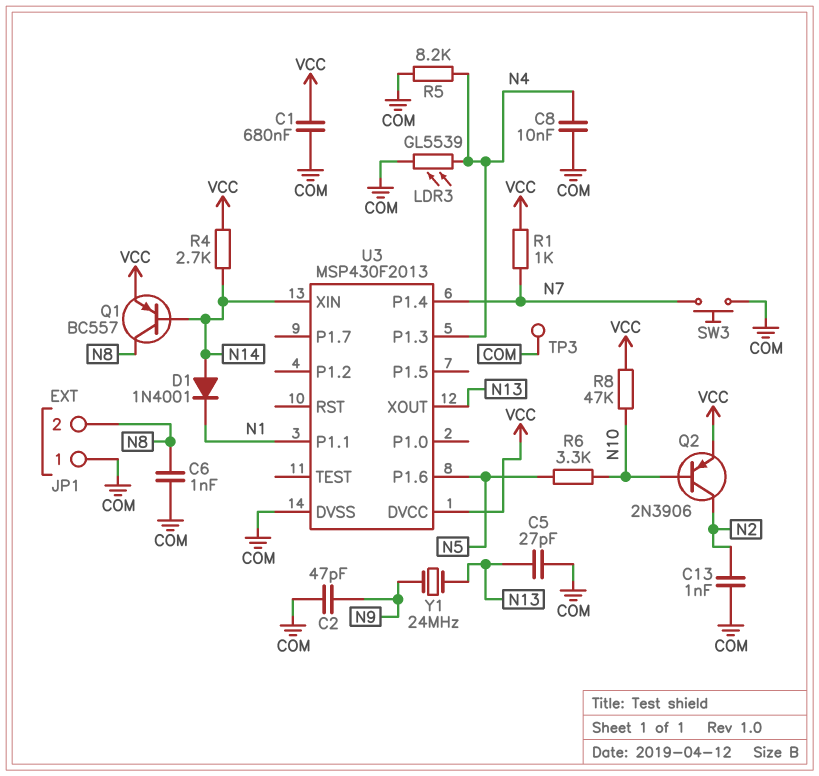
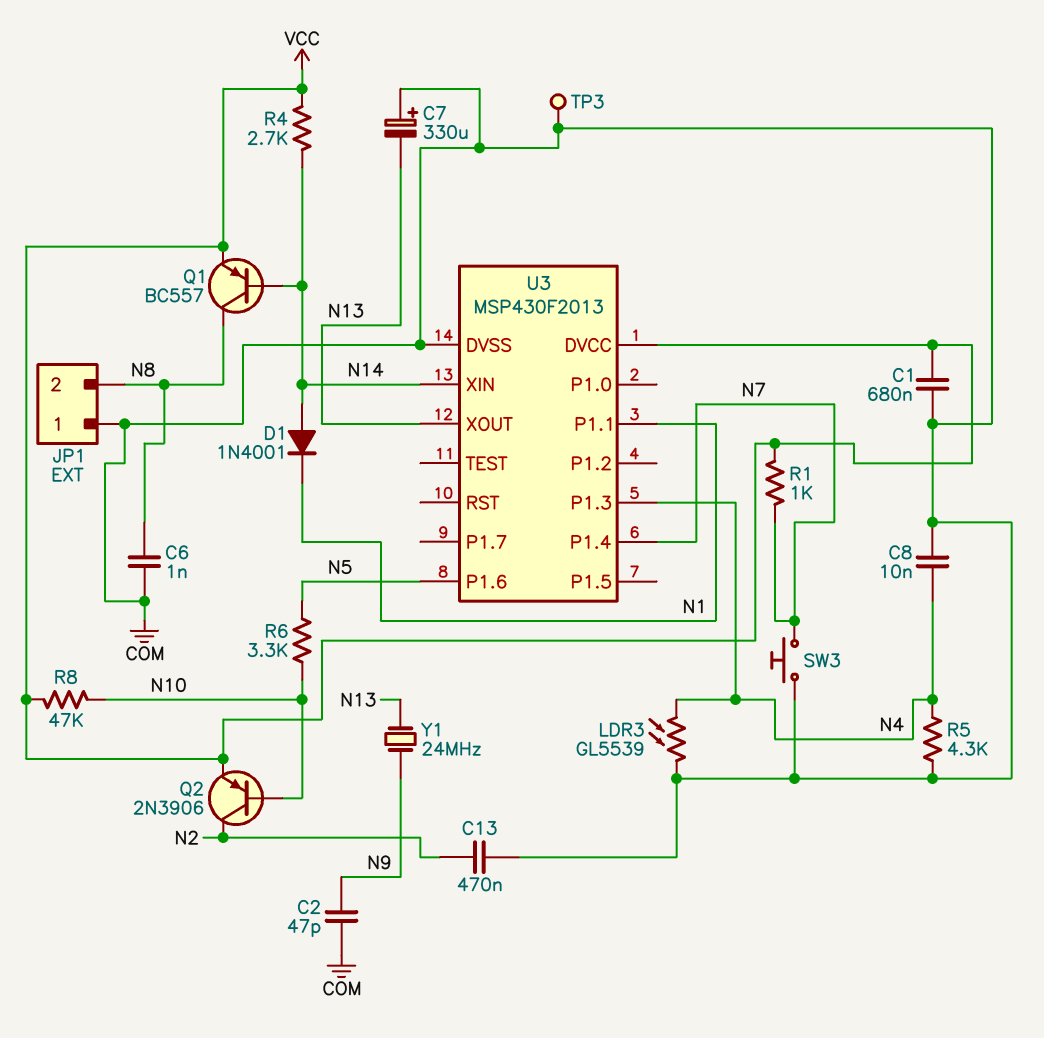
C5: 27pF (COM, N13) -> none
C7: none -> 330uF (plus COM, minus N13)
C13: 1nF (COM, N2) -> 470nF (COM, N2)
R5: 8.2k (COM, N4) -> 4.3k (COM, N4)

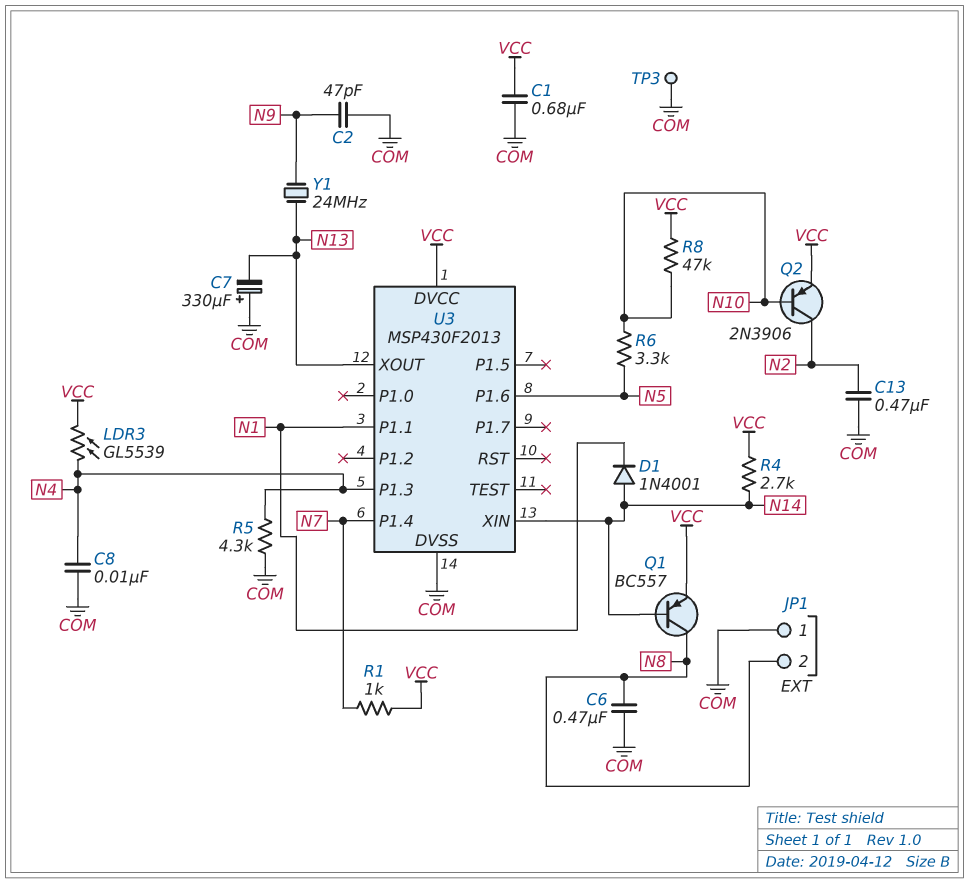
C6: 1nF (COM, N8) -> 470nF (COM, N8)
LDR3: GL5539 (COM, N4) -> GL5539 (N4, VCC)
SW3: button (COM, N7) -> none

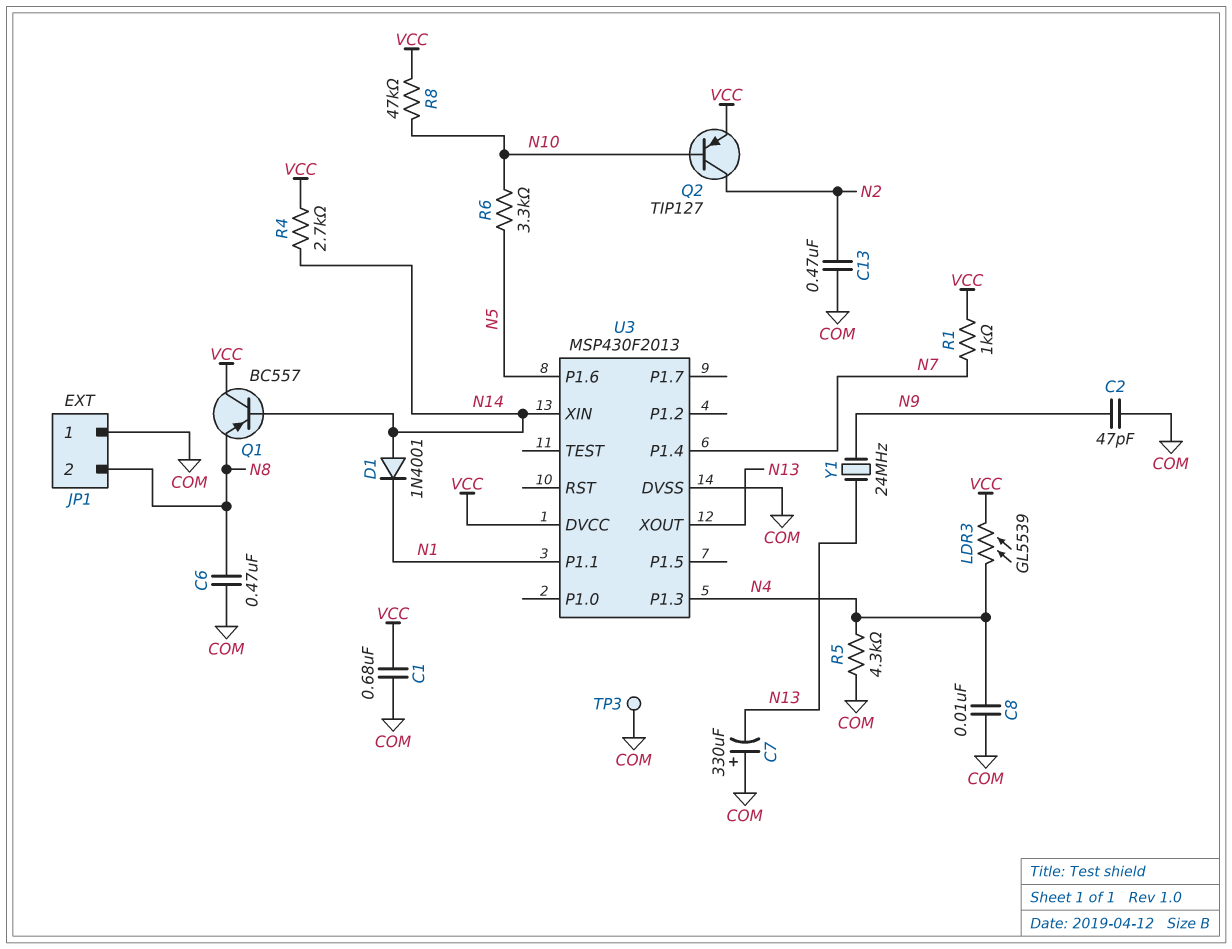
Q1: PNP BC557 (B N14, C N8, E VCC) -> PNP BC557 (B N14, C VCC, E N8)
Q2: PNP 2N3906 (B N10, C N2, E VCC) -> PNP TIP127 (B N10, C N2, E VCC)

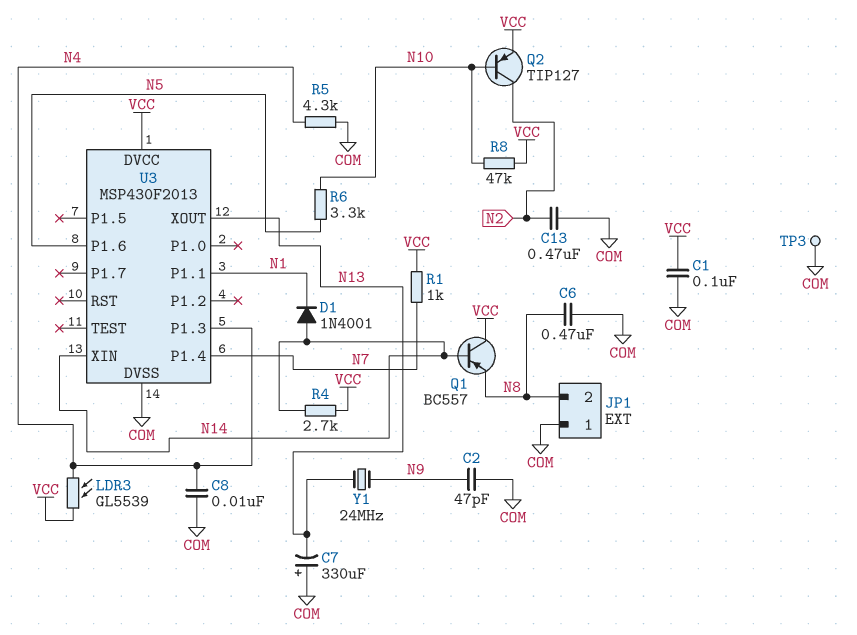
C1: 680nF (COM, VCC) -> 100nF (COM, VCC)

